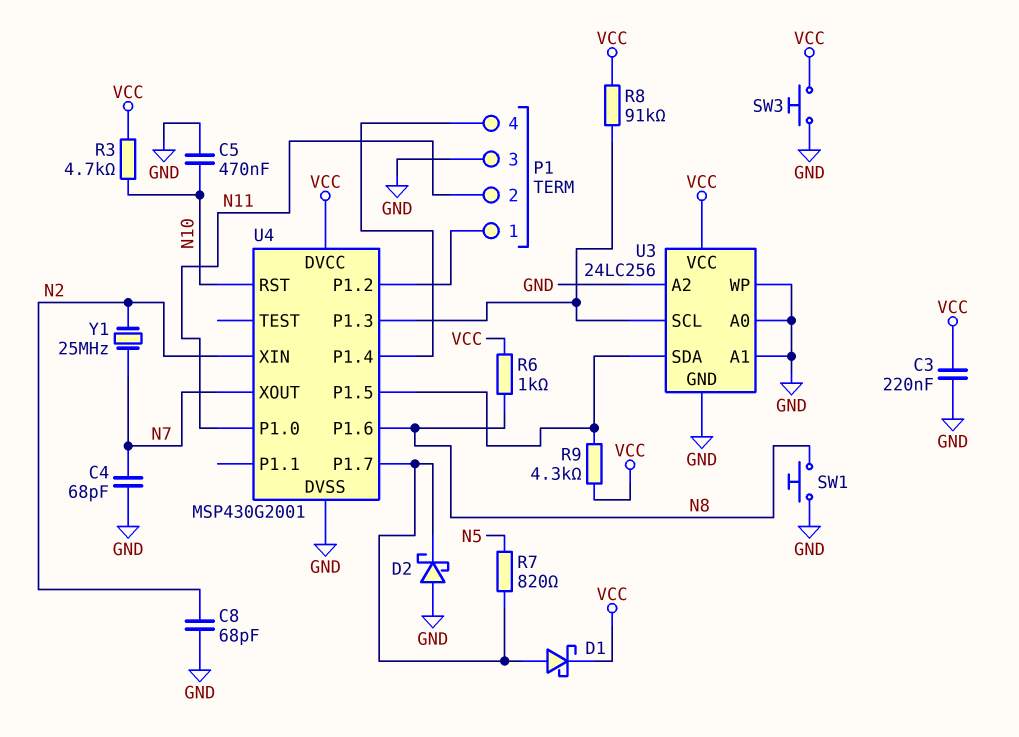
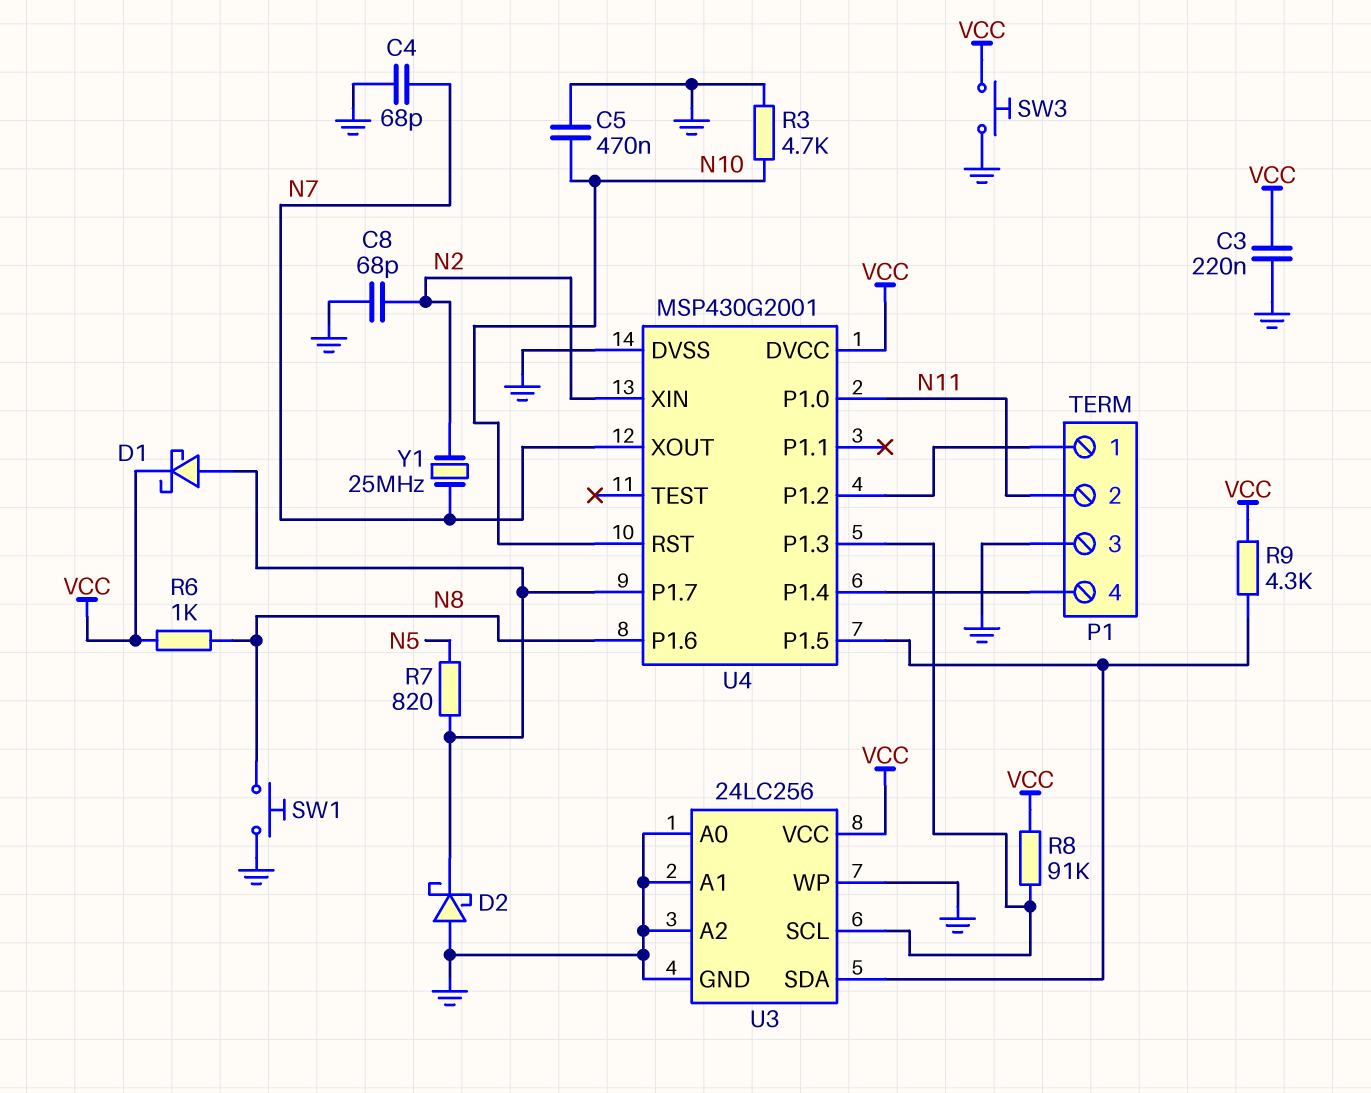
R3: 4.7k (N10, VCC) -> 4.7k (GND, N10)

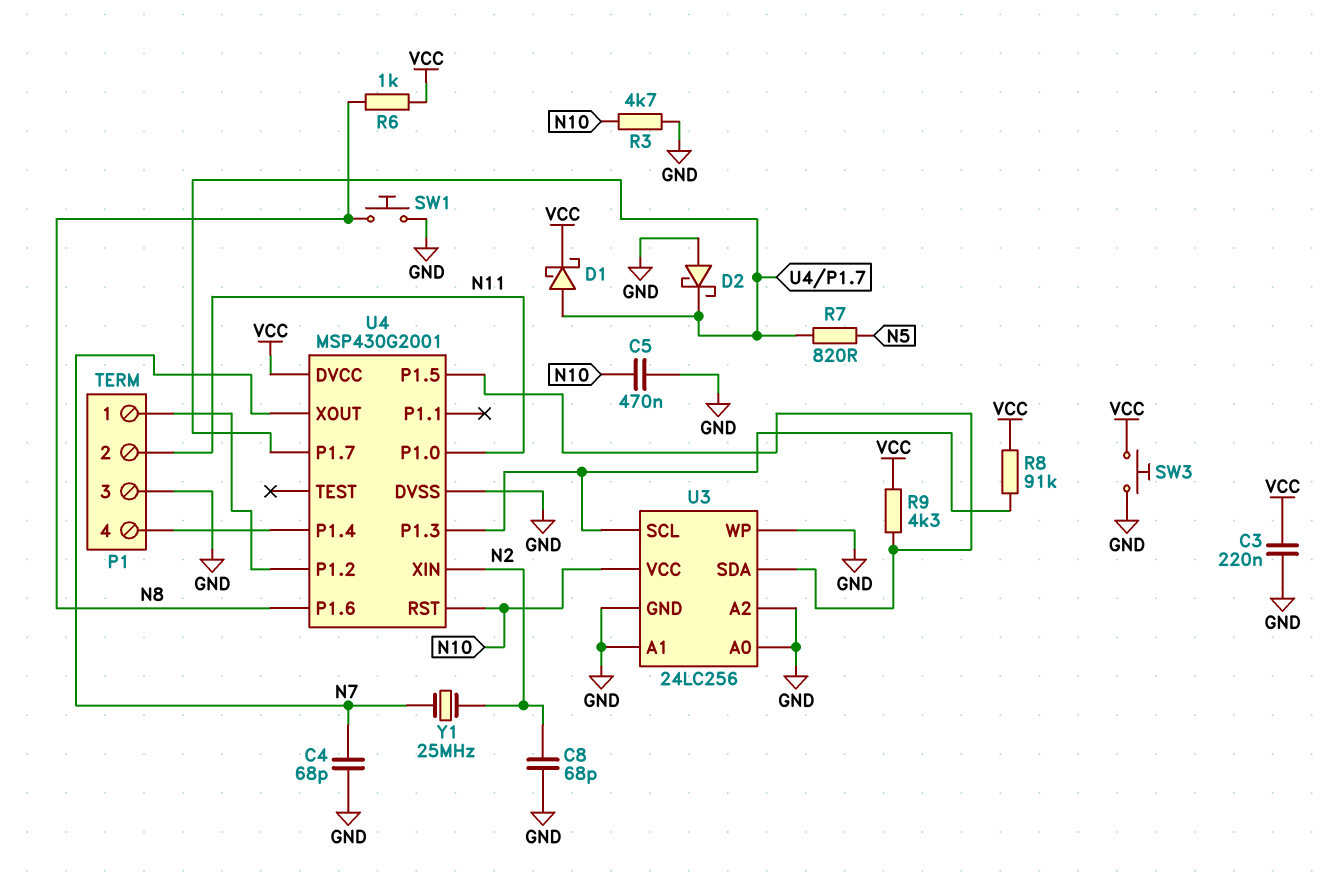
U3 pin VCC: VCC -> N10

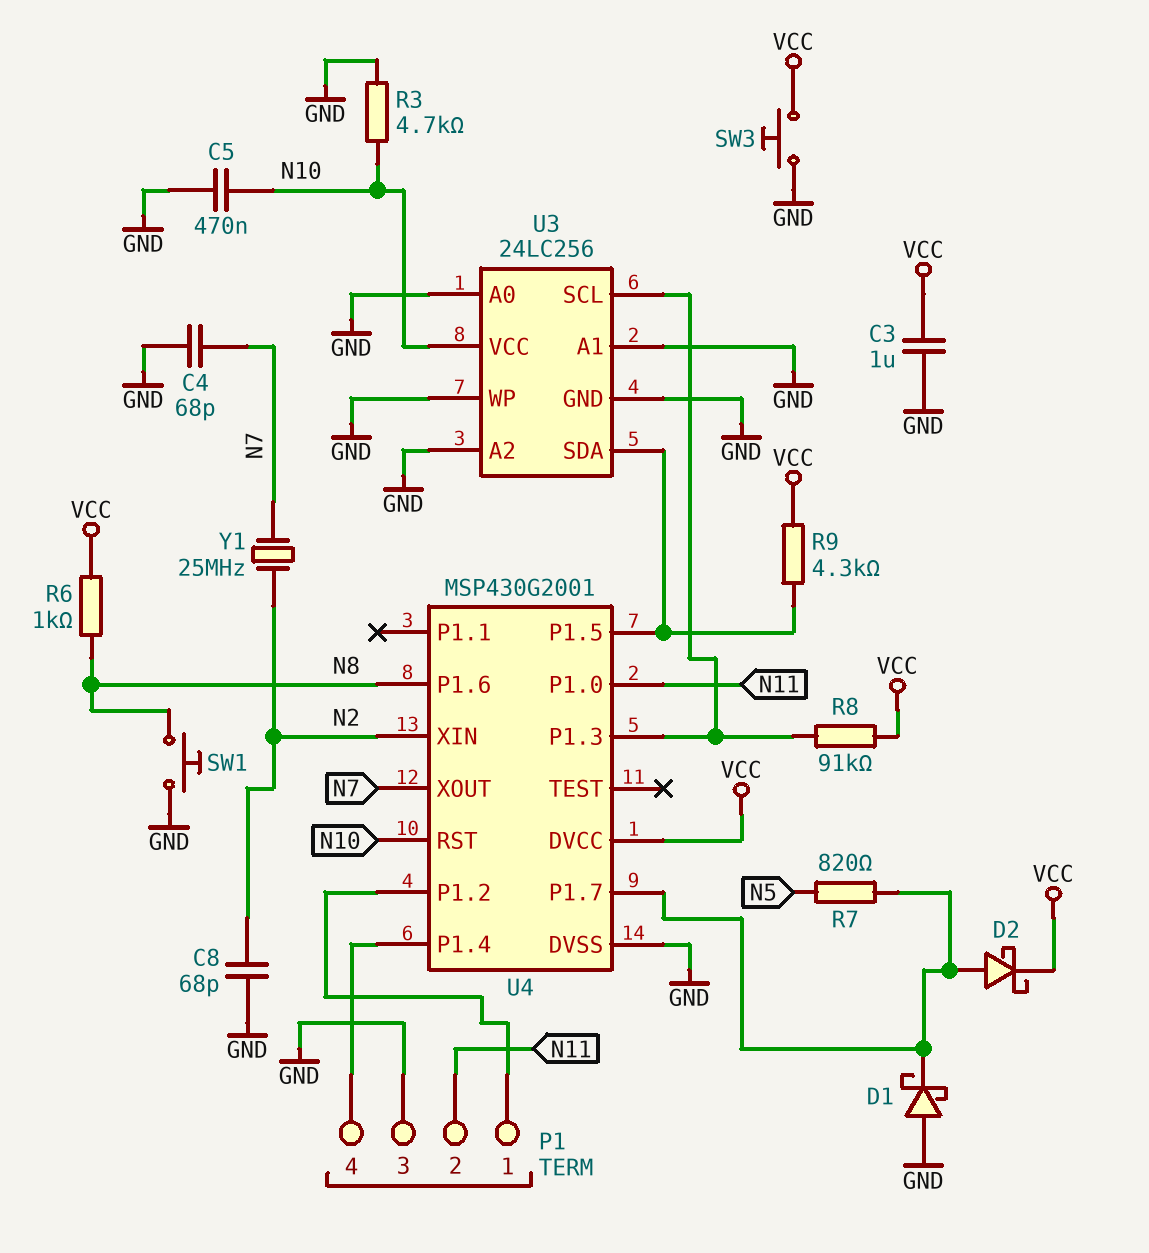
C3: 220nF (GND, VCC) -> 1uF (GND, VCC)
D1: schottky (A U4/P1.7, K VCC) -> schottky (A GND, K U4/P1.7)
D2: schottky (A GND, K U4/P1.7) -> schottky (A U4/P1.7, K VCC)

